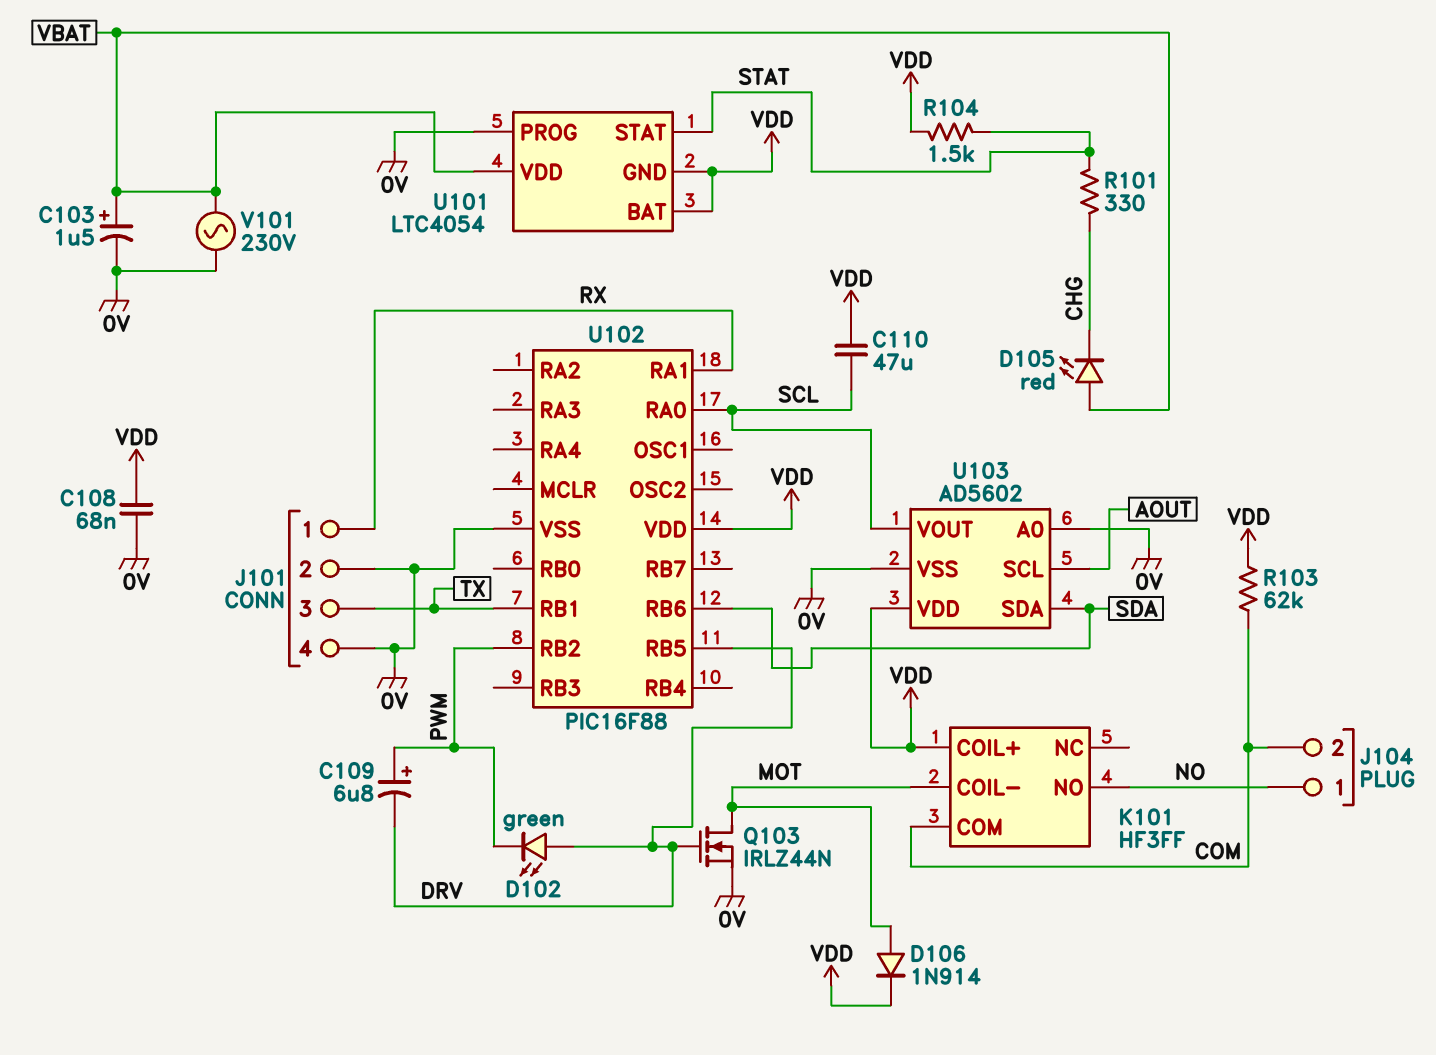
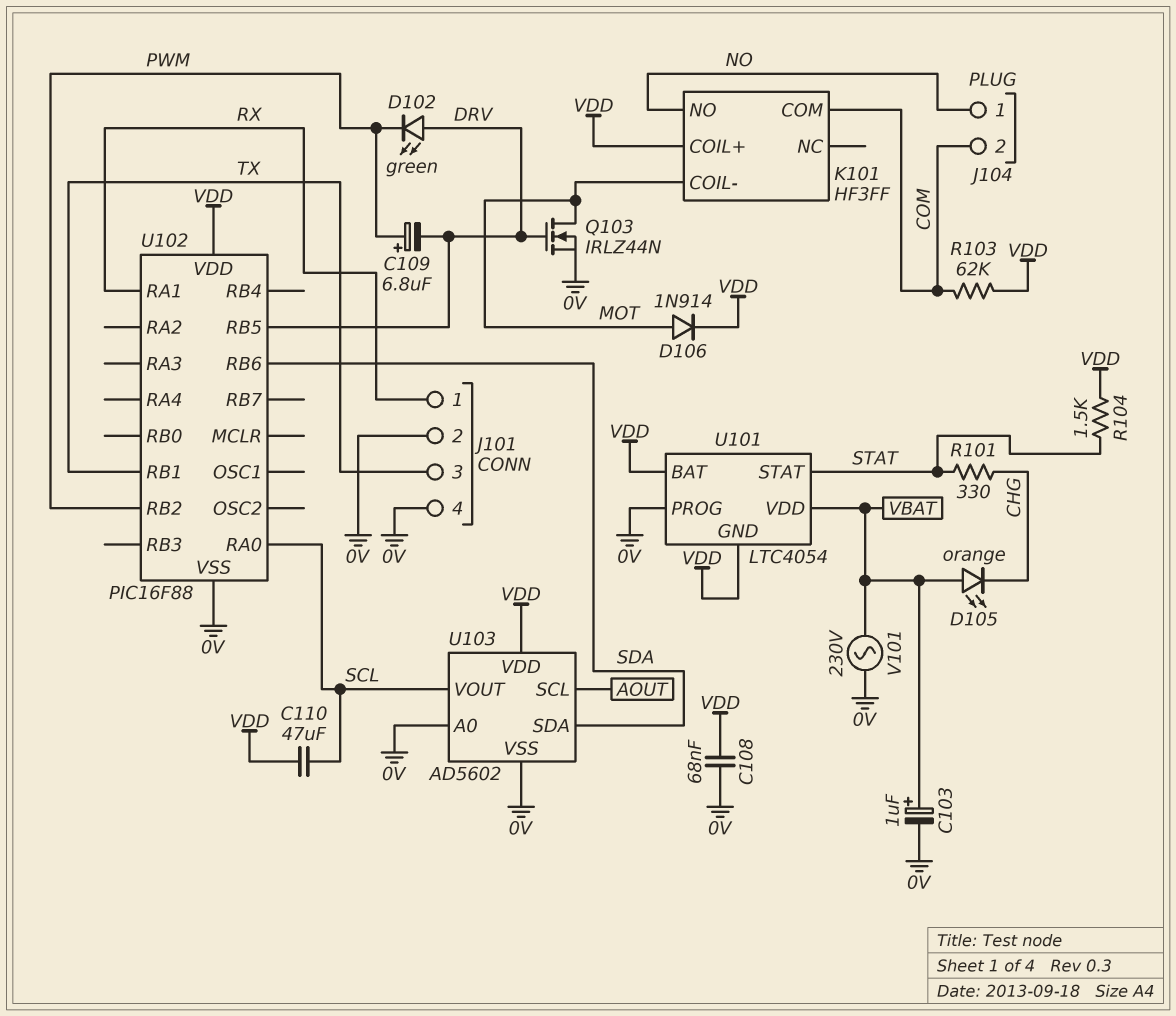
C103: 1.5uF (plus VBAT, minus 0V) -> 1uF (plus VBAT, minus 0V)
D105: LED red (A VBAT, K CHG) -> LED orange (A VBAT, K CHG)

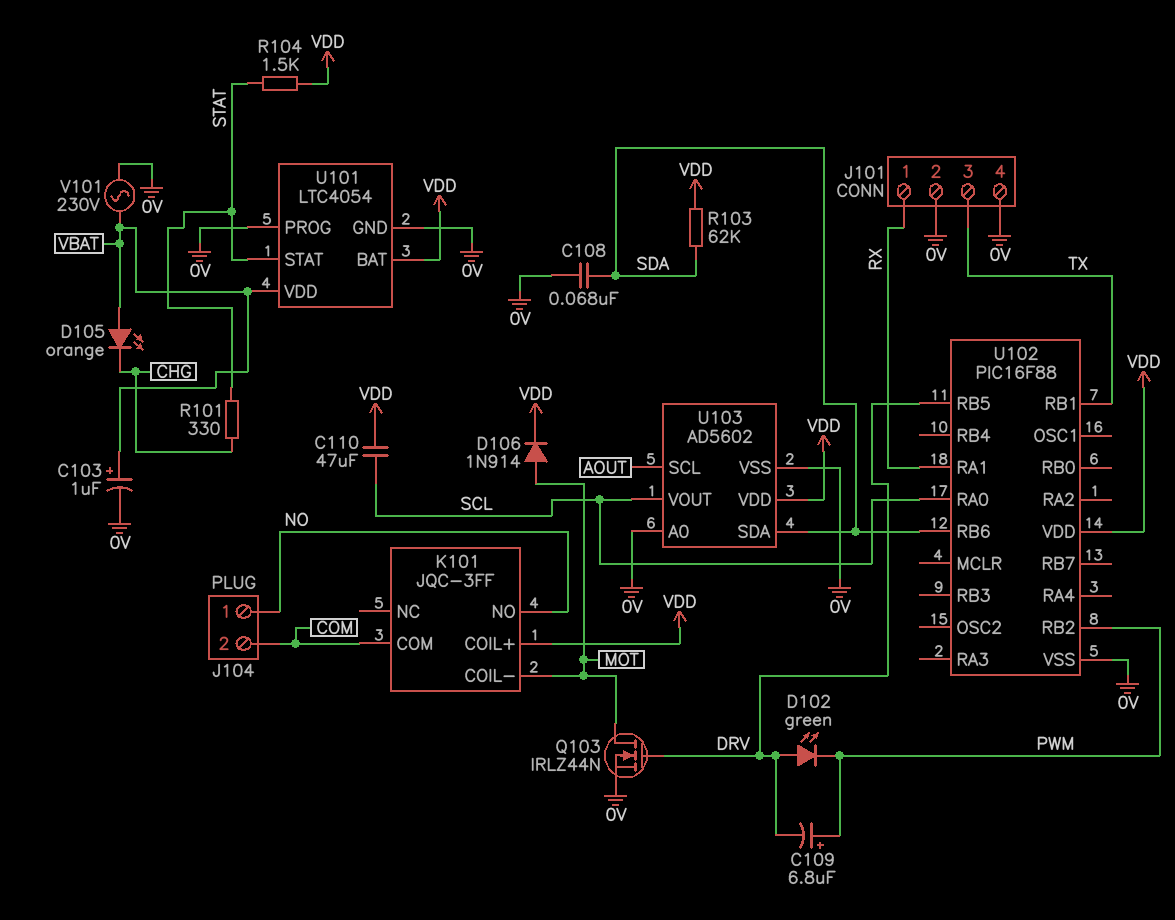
C108: 68nF (0V, VDD) -> 68nF (0V, SDA)
K101: HF3FF -> JQC-3FF
R103: 62k (COM, VDD) -> 62k (SDA, VDD)
U101 pin GND: VDD -> 0V

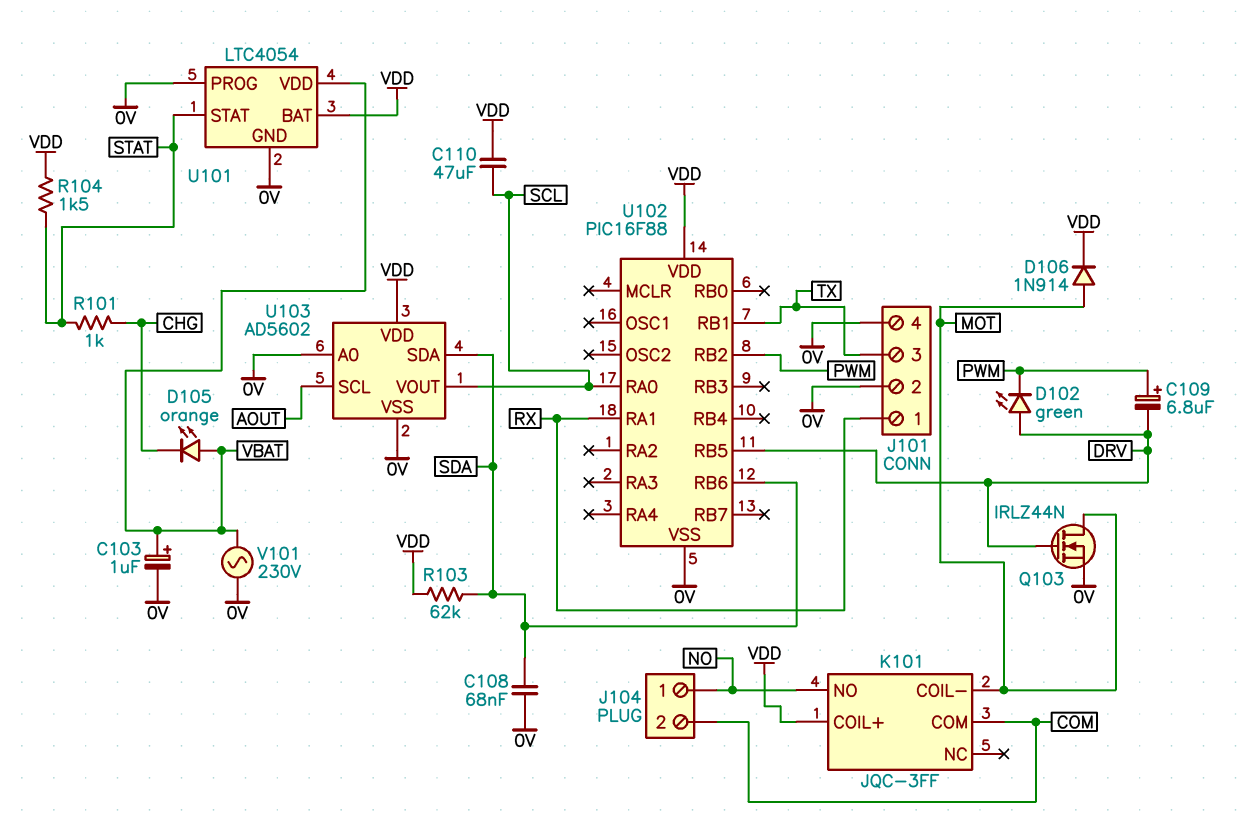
R101: 330 (CHG, STAT) -> 1k (CHG, STAT)

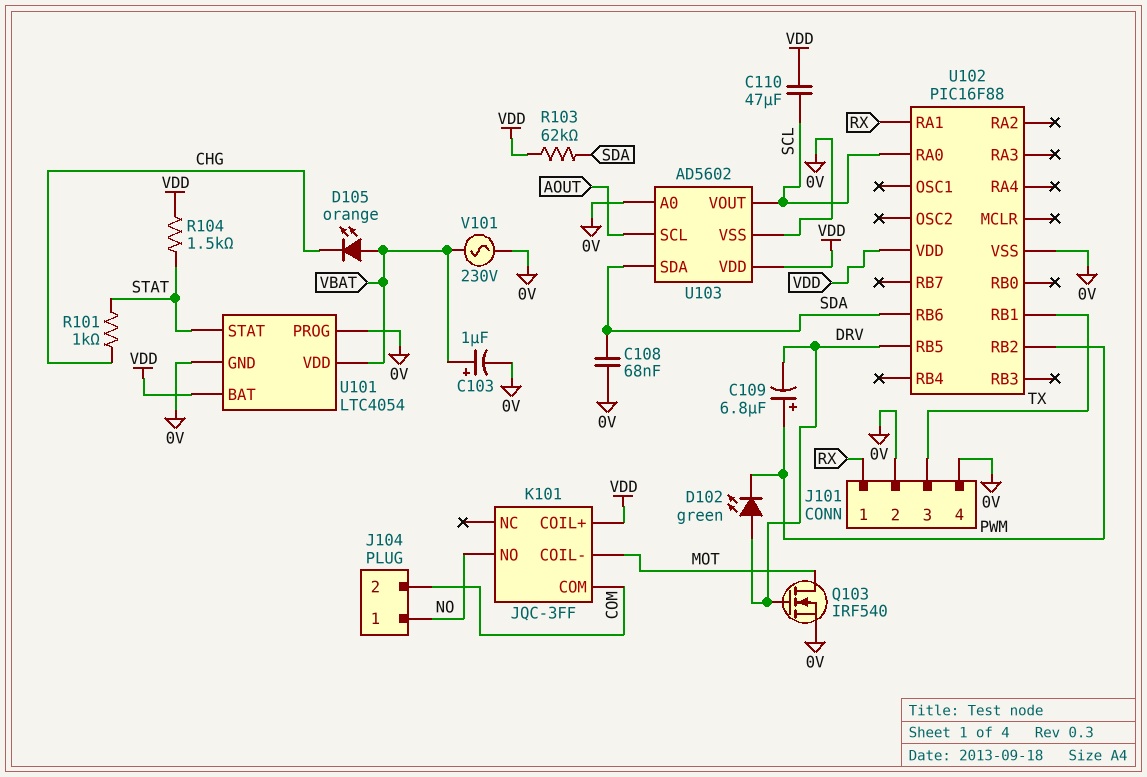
D106: diode 1N914 (A MOT, K VDD) -> none
Q103: NMOS IRLZ44N (G DRV, D MOT, S 0V) -> NMOS IRF540 (G DRV, D MOT, S 0V)

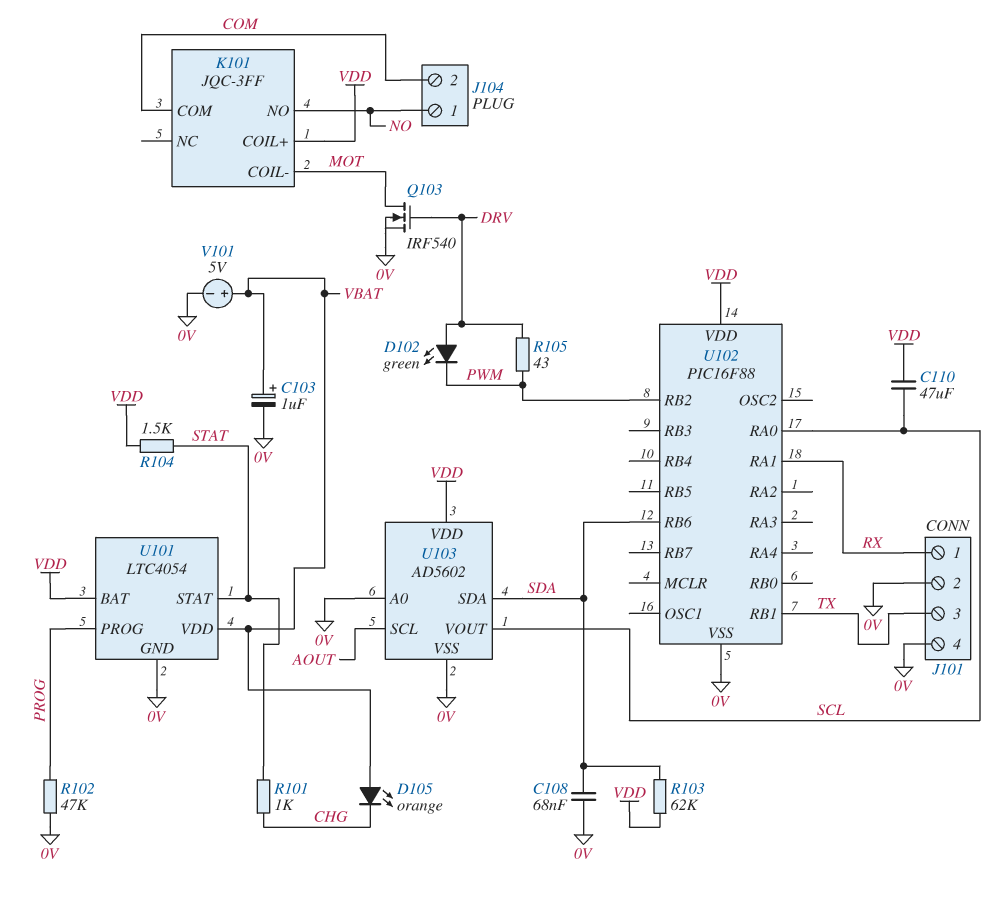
C109: 6.8uF (plus PWM, minus DRV) -> none
R102: none -> 47k (0V, PROG)
R105: none -> 43 (DRV, PWM)
U101 pin PROG: 0V -> PROG
U102 pin RB5: DRV -> none
V101: AC 230V (0V, VBAT) -> 5V (plus VBAT, minus 0V)

